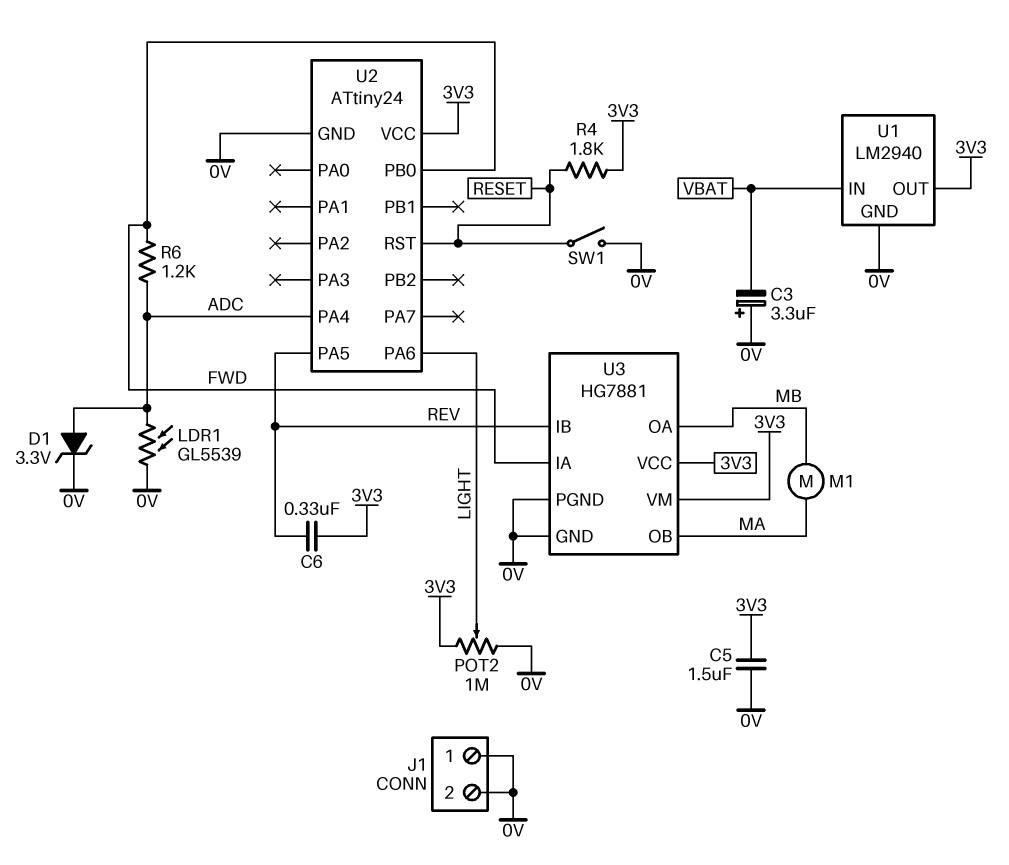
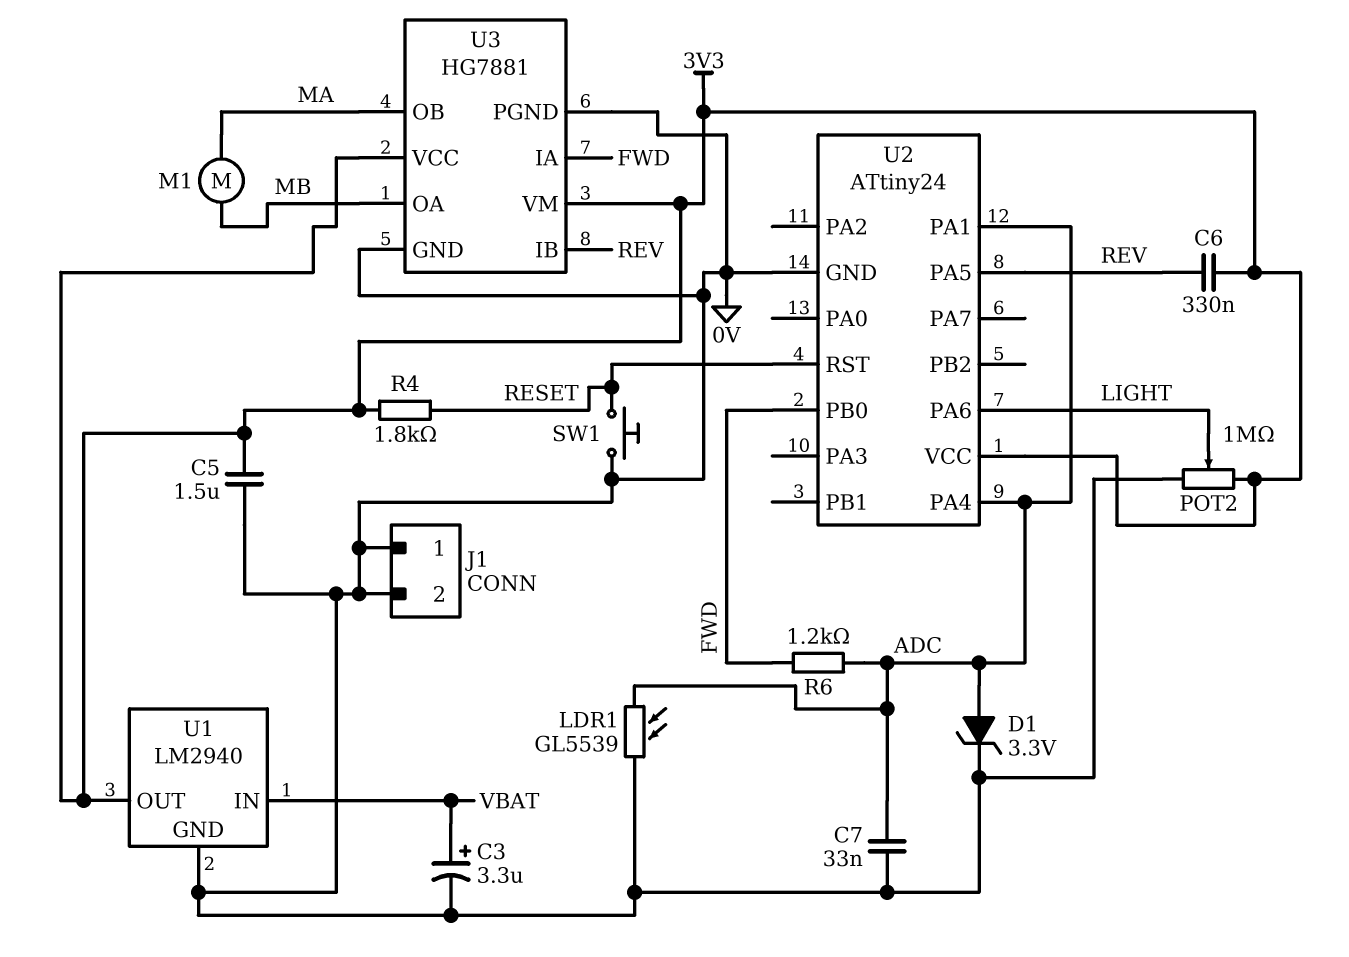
C3: 3.3uF (plus 0V, minus VBAT) -> 3.3uF (plus VBAT, minus 0V)
C7: none -> 33nF (0V, ADC)
SW1: switch (0V, RESET) -> button (0V, RESET)
U2 pin PA1: none -> ADC

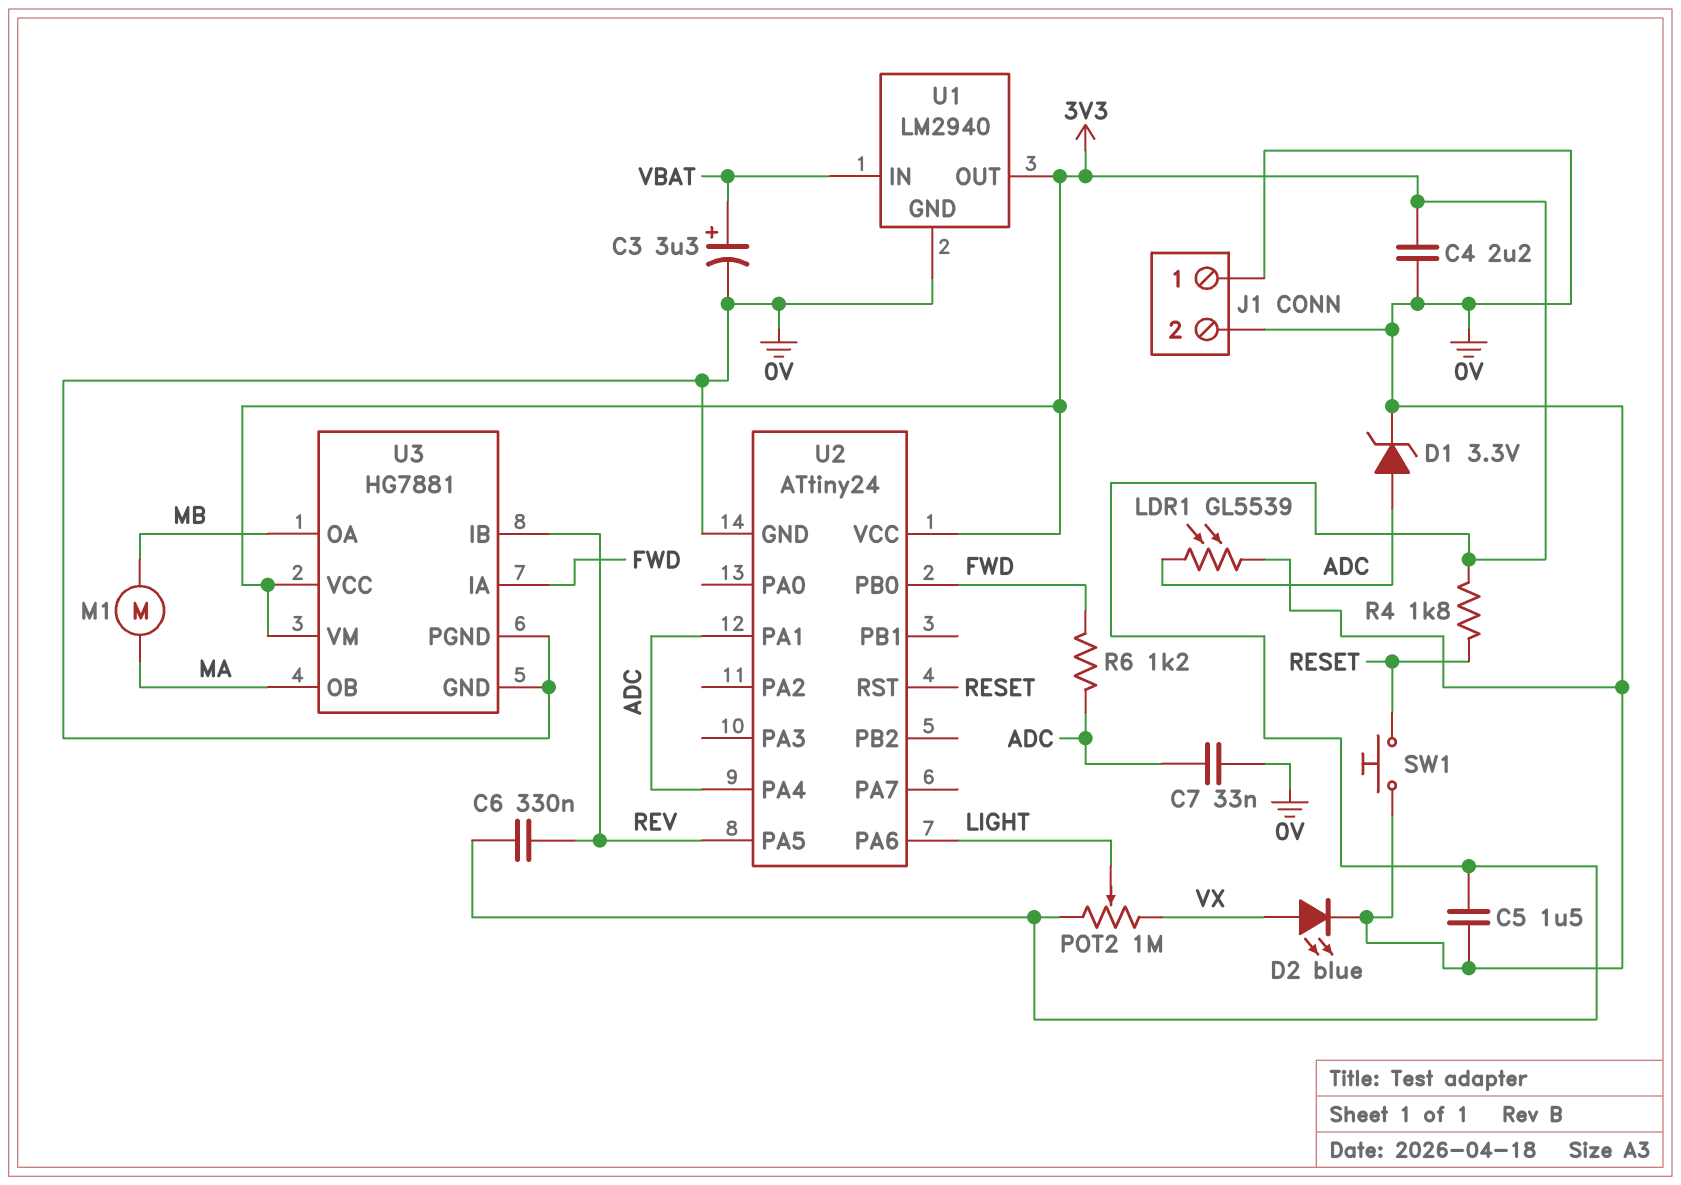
C4: none -> 2.2uF (0V, 3V3)
D2: none -> LED blue (A VX, K 0V)
POT2: 1M (0V, 3V3, wiper LIGHT) -> 1M (3V3, VX, wiper LIGHT)

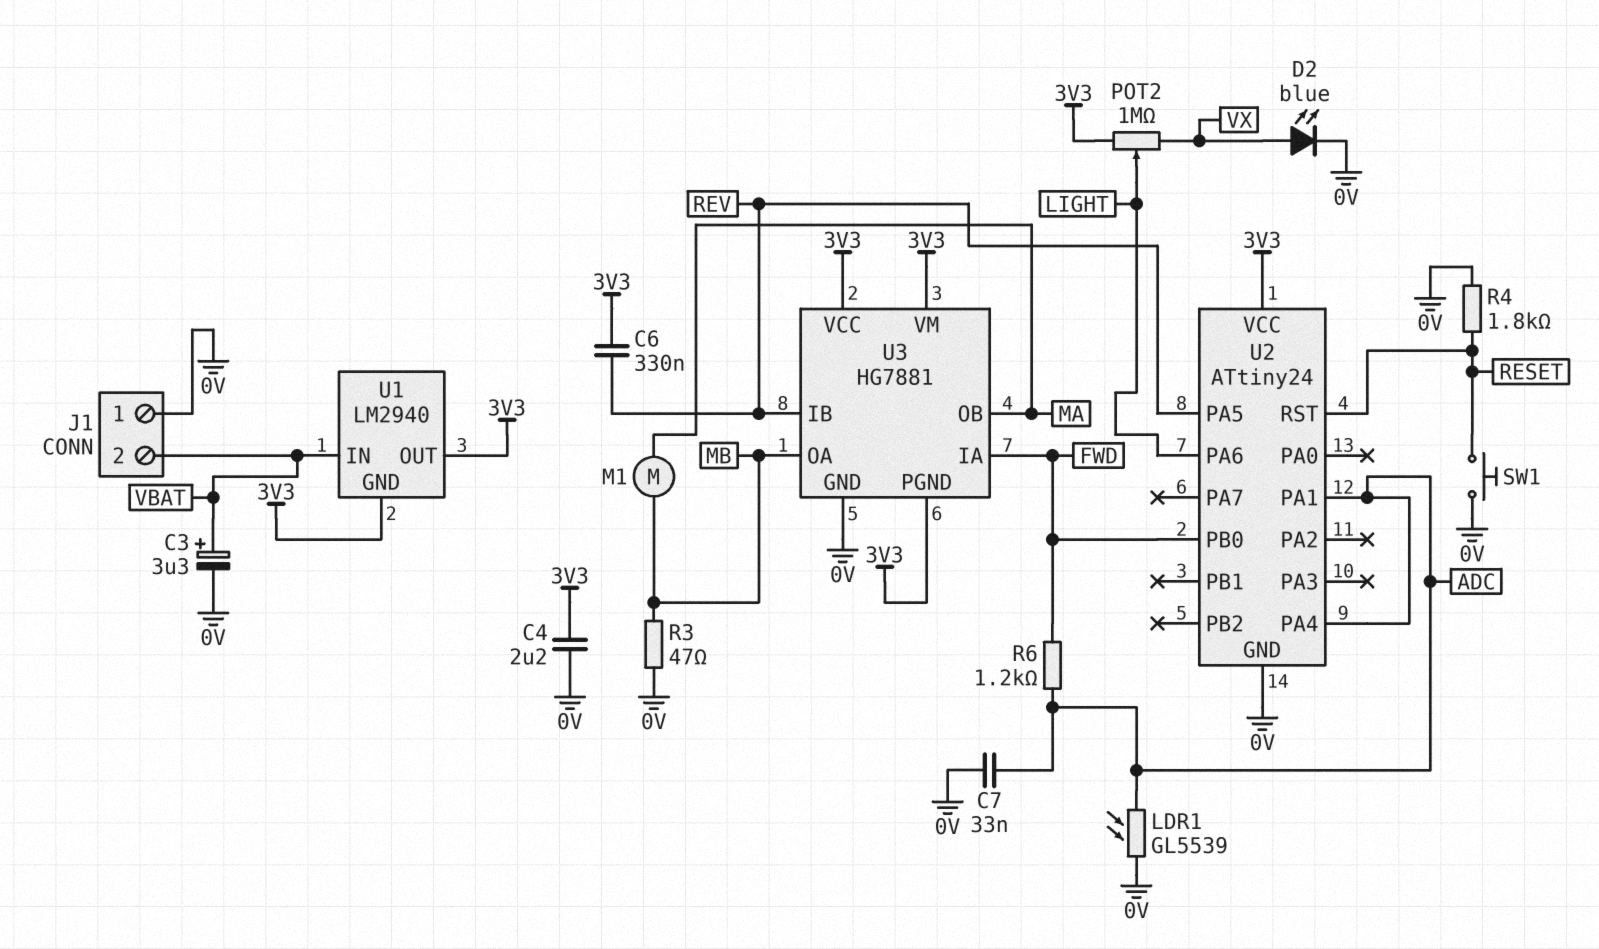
C5: 1.5uF (0V, 3V3) -> none
D1: zener 3.3V (A ADC, K 0V) -> none
J1 pin 2: 0V -> VBAT
R3: none -> 47 (0V, MB)
R4: 1.8k (3V3, RESET) -> 1.8k (0V, RESET)
U1 pin GND: 0V -> 3V3
U3 pin PGND: 0V -> 3V3

